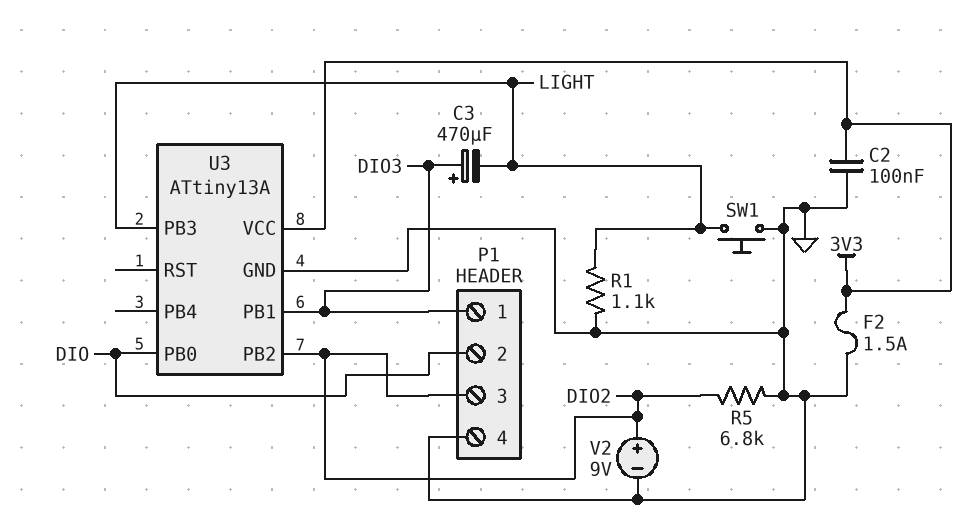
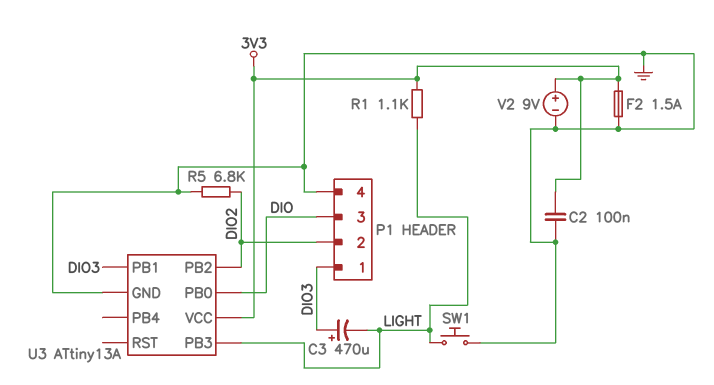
P1 pin 2: DIO -> DIO2
P1 pin 3: DIO2 -> DIO
R1: 1.1k (GND, LIGHT) -> 1.1k (3V3, LIGHT)
V2: 9V (plus DIO2, minus GND) -> 9V (plus 3V3, minus GND)

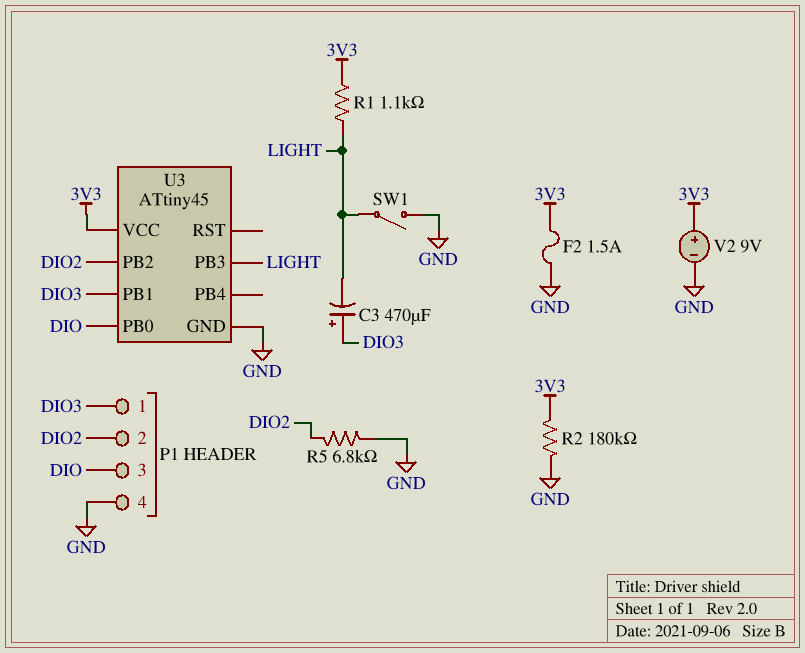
C2: 100nF (3V3, GND) -> none
R2: none -> 180k (3V3, GND)
SW1: button (GND, LIGHT) -> switch (GND, LIGHT)
U3: ATtiny13A -> ATtiny45

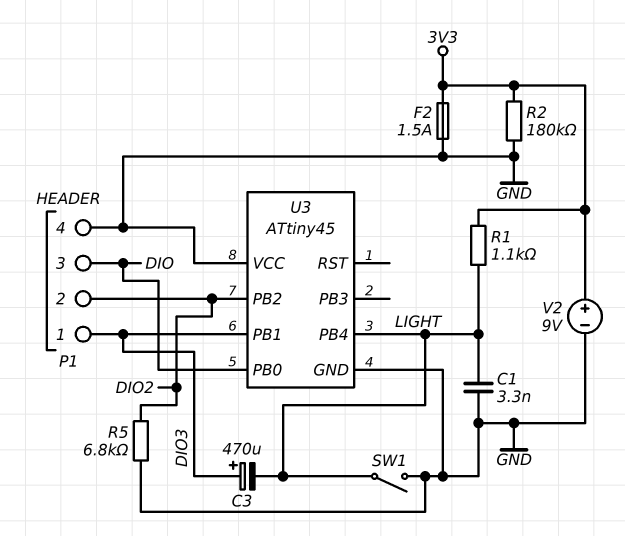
C1: none -> 3.3nF (GND, LIGHT)
U3 pin PB3: LIGHT -> none
U3 pin PB4: none -> LIGHT
U3 pin VCC: 3V3 -> GND

